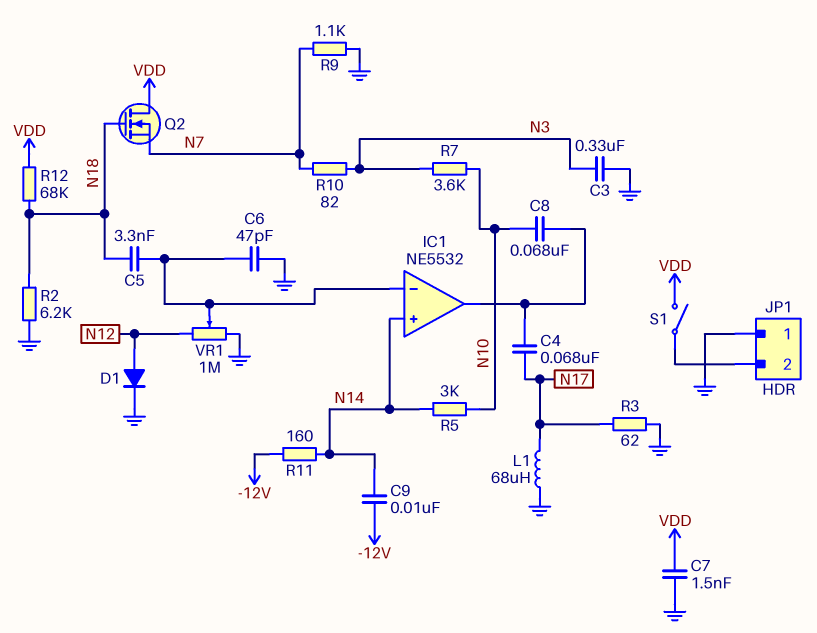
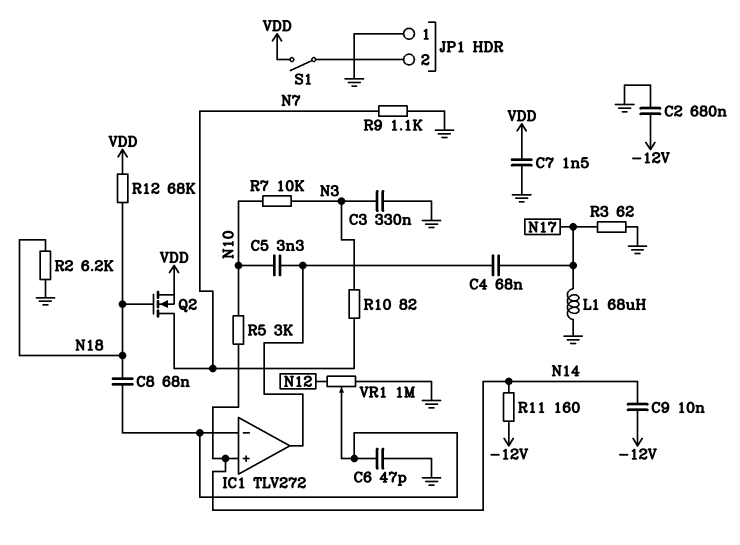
C2: none -> 680nF (-12V, GND)
C5: 3.3nF (IC1/in-, N18) -> 3.3nF (IC1/out, N10)
C8: 68nF (IC1/out, N10) -> 68nF (IC1/in-, N18)
D1: diode (A N12, K GND) -> none
IC1: NE5532 -> TLV272
Q2: NMOS (G N18, D VDD, S N7) -> NMOS (G N18, D N7, S VDD)
R7: 3.6k (N3, N10) -> 10k (N3, N10)

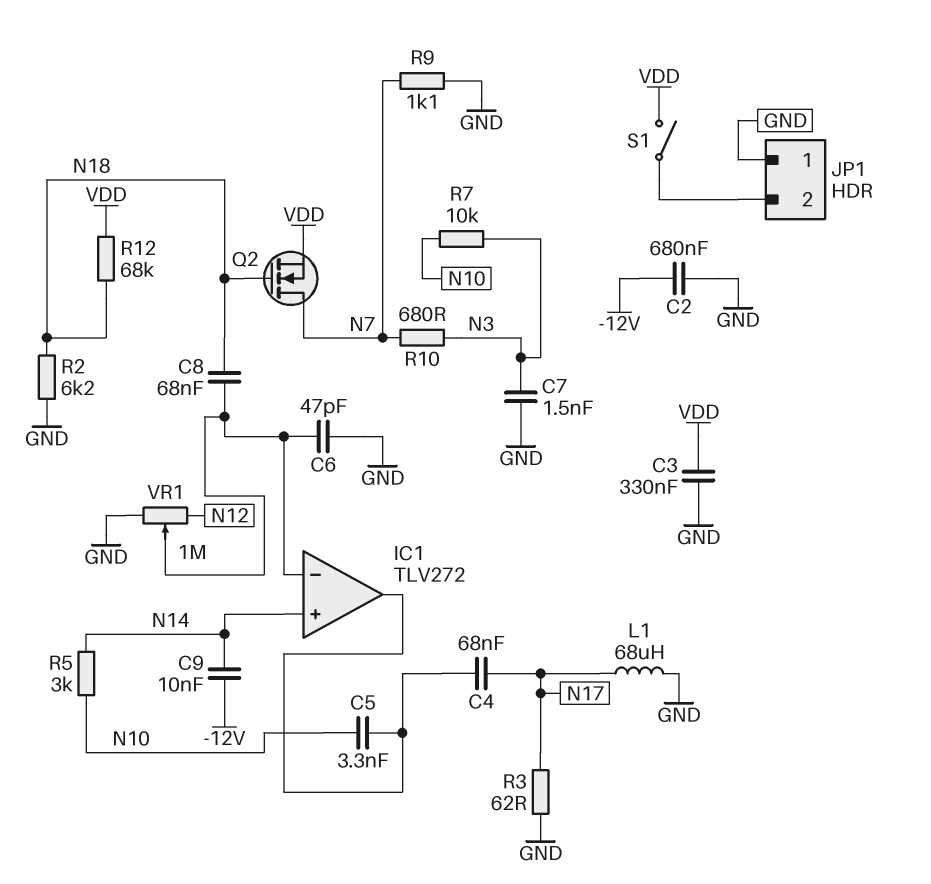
C3: 330nF (GND, N3) -> 330nF (GND, VDD)
C7: 1.5nF (GND, VDD) -> 1.5nF (GND, N3)
R10: 82 (N3, N7) -> 680 (N3, N7)
R11: 160 (-12V, N14) -> none

